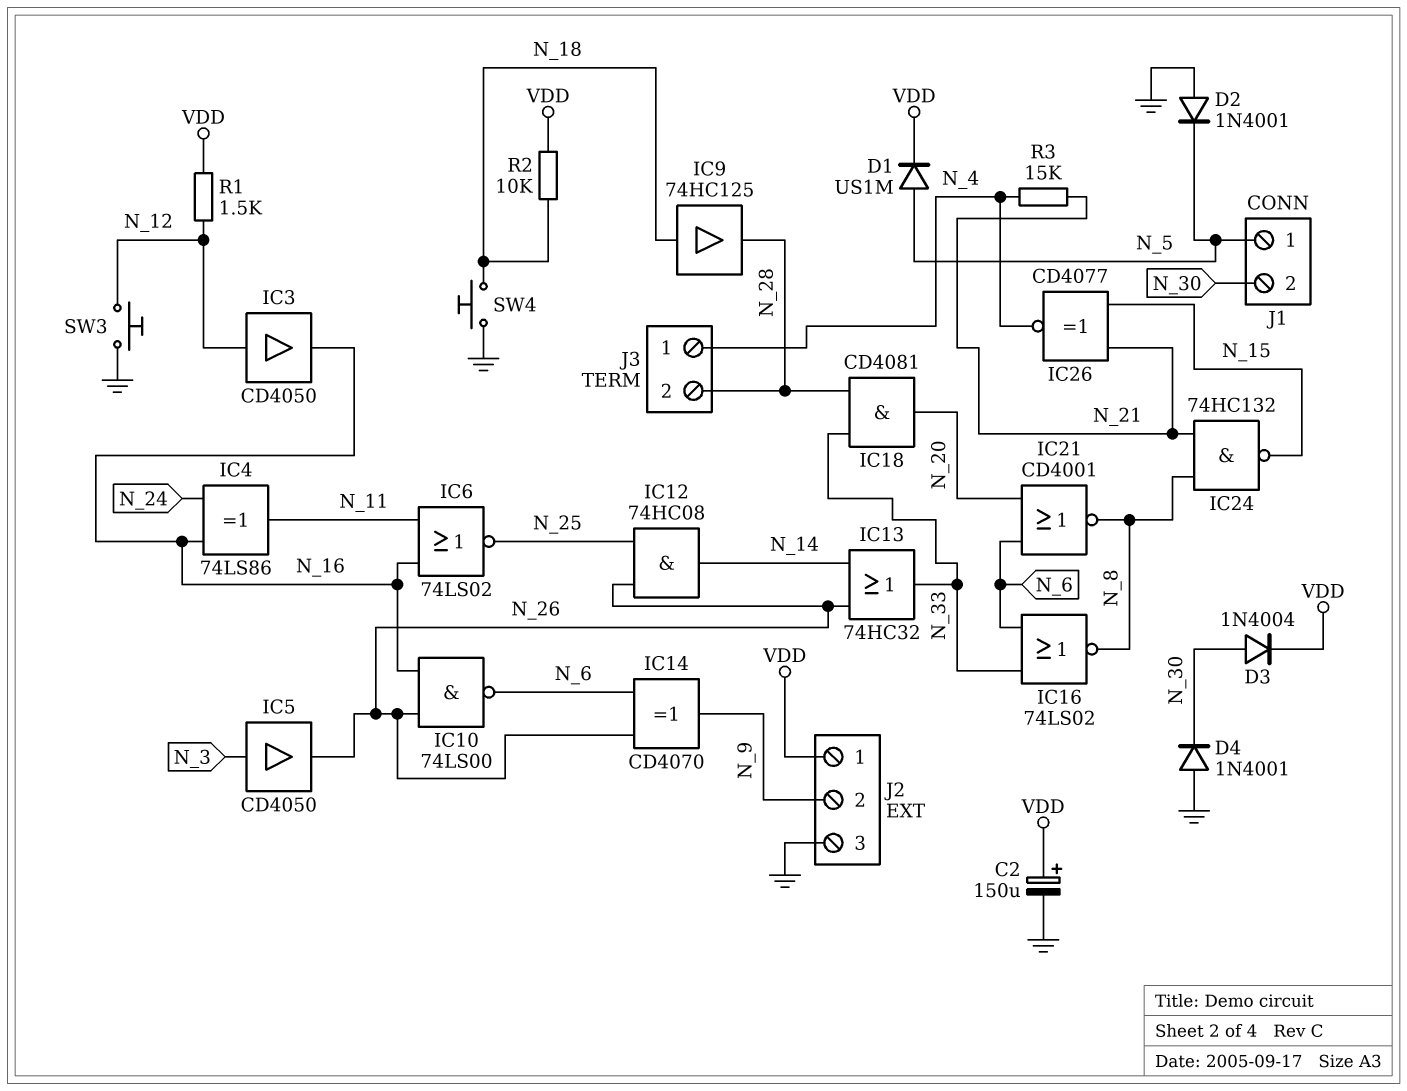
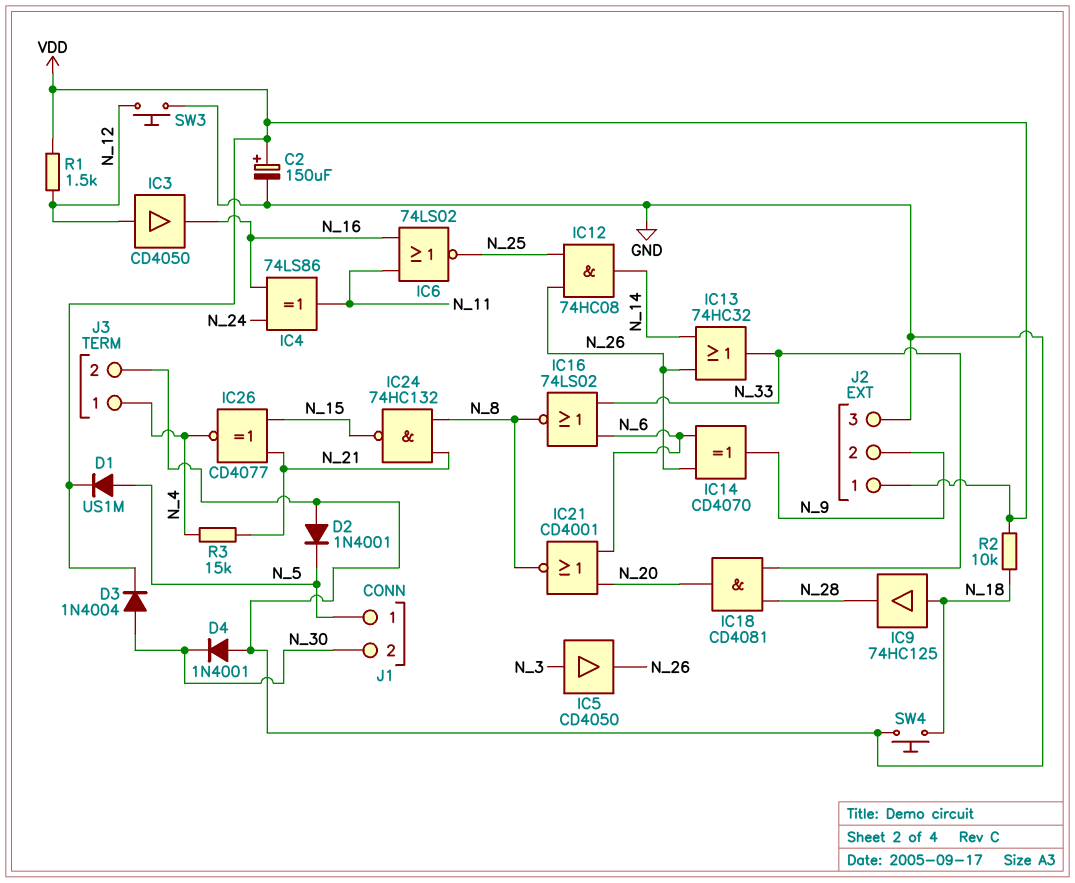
IC10: NAND 74LS00 (in N_16, in N_26, out N_6) -> none
J3 pin 2: N_28 -> GND

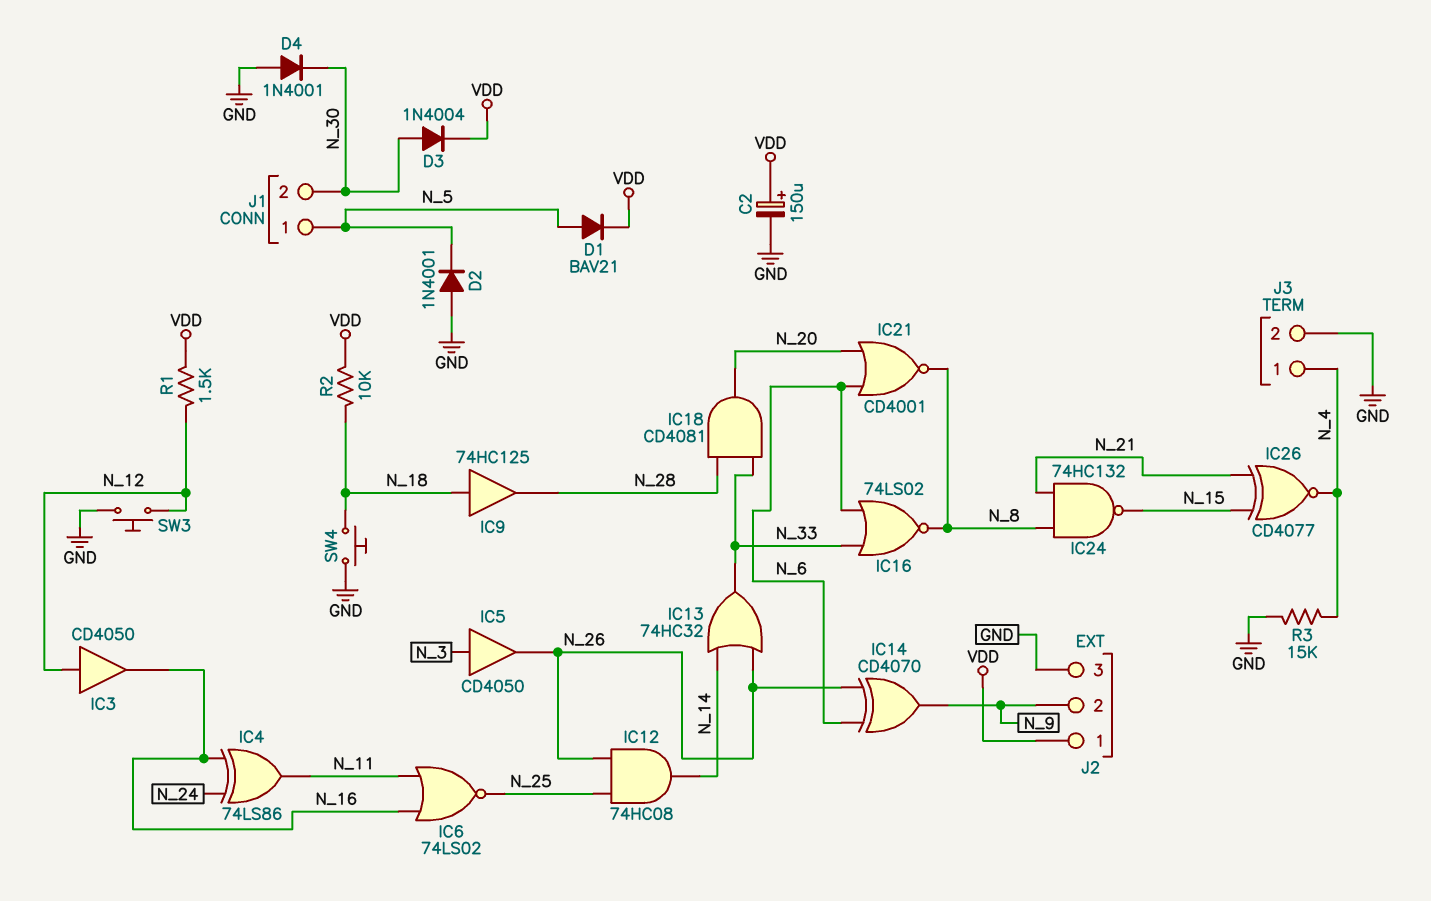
D1: diode US1M (A N_5, K VDD) -> diode BAV21 (A N_5, K VDD)
R3: 15k (N_4, N_21) -> 15k (GND, N_4)

